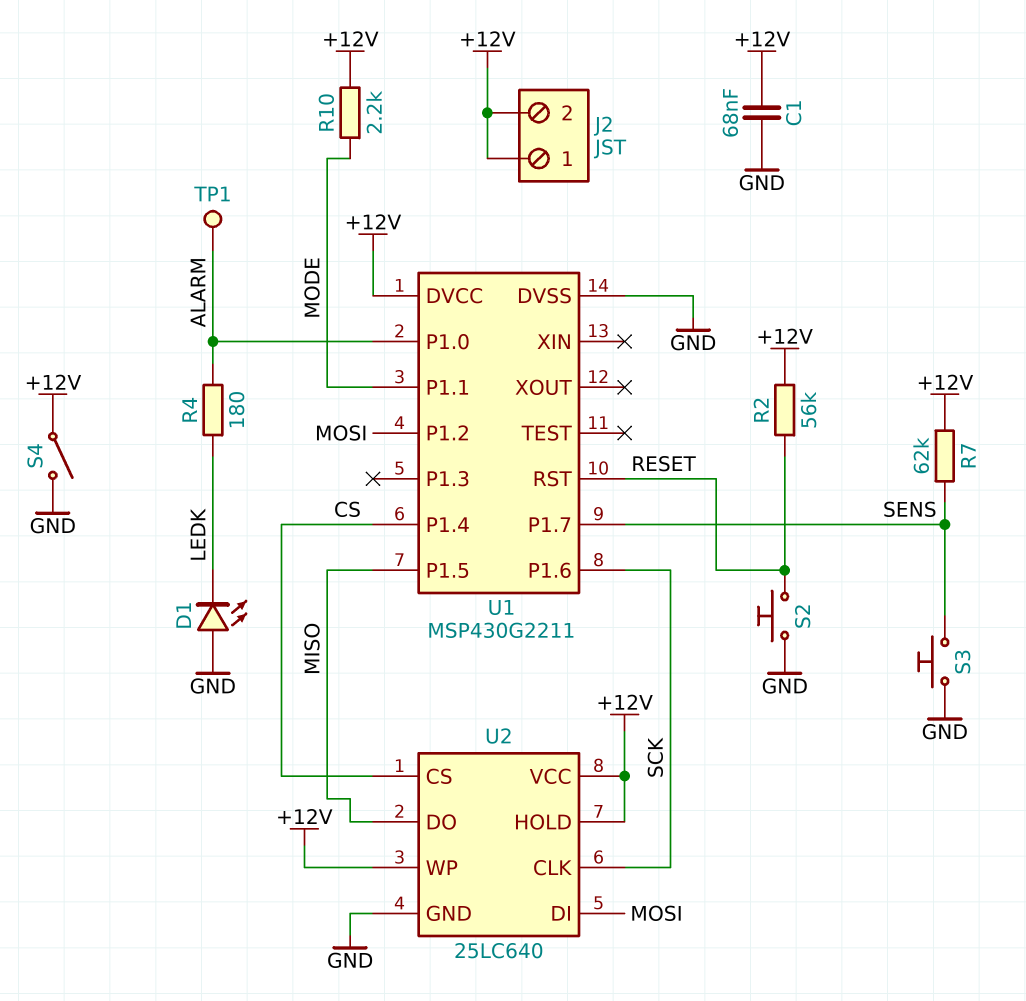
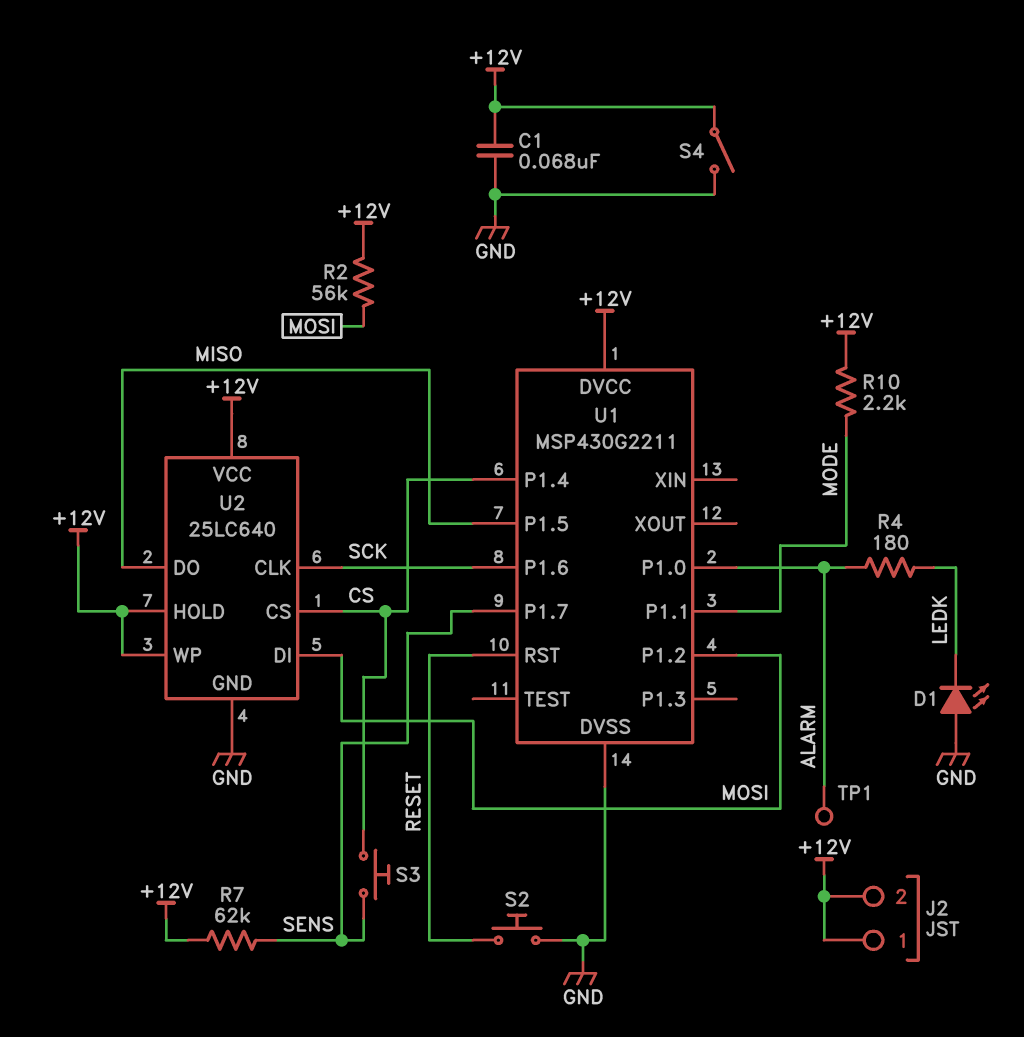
R2: 56k (+12V, RESET) -> 56k (+12V, MOSI)
S3: button (GND, SENS) -> button (CS, SENS)

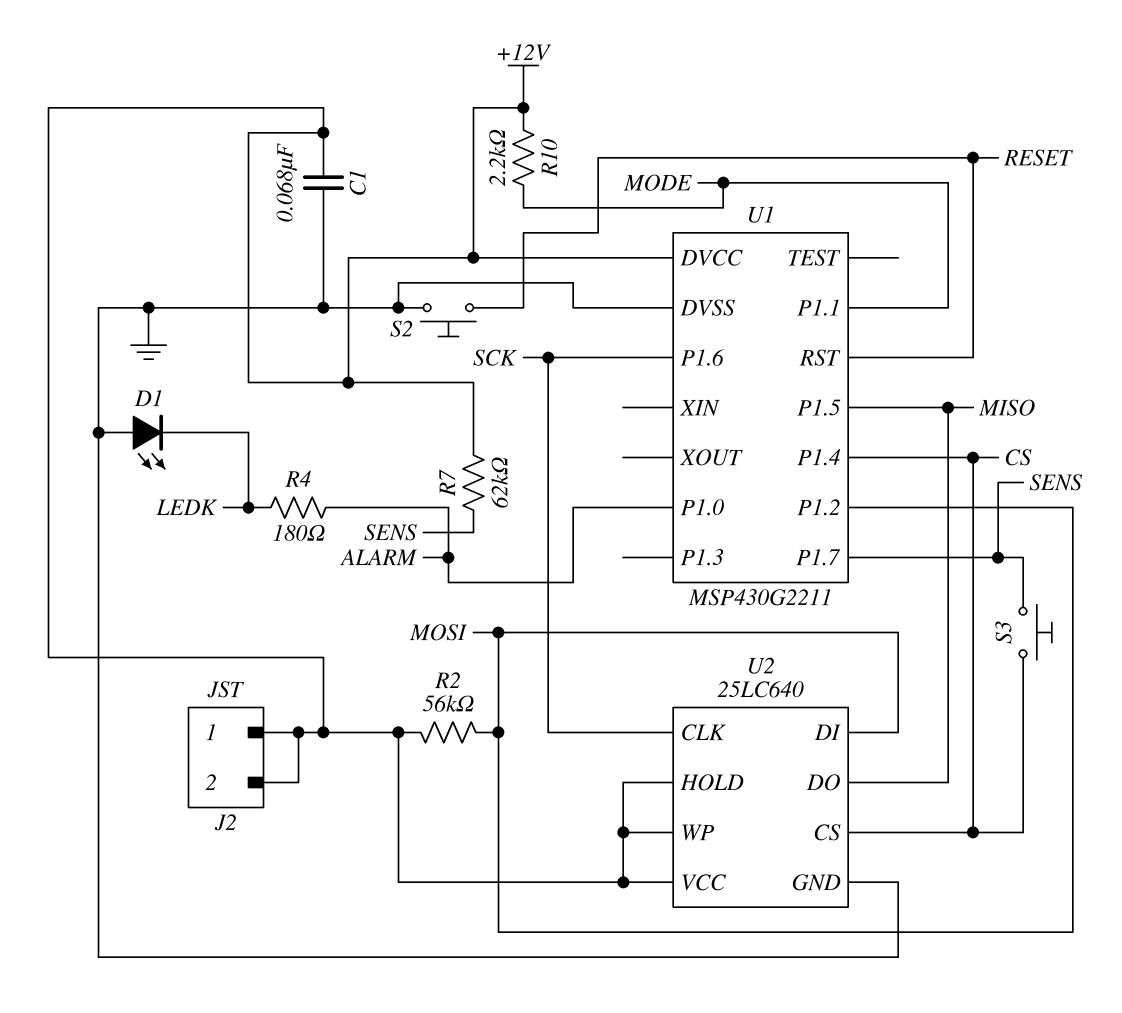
S4: switch (+12V, GND) -> none
TP1: test point (ALARM) -> none

